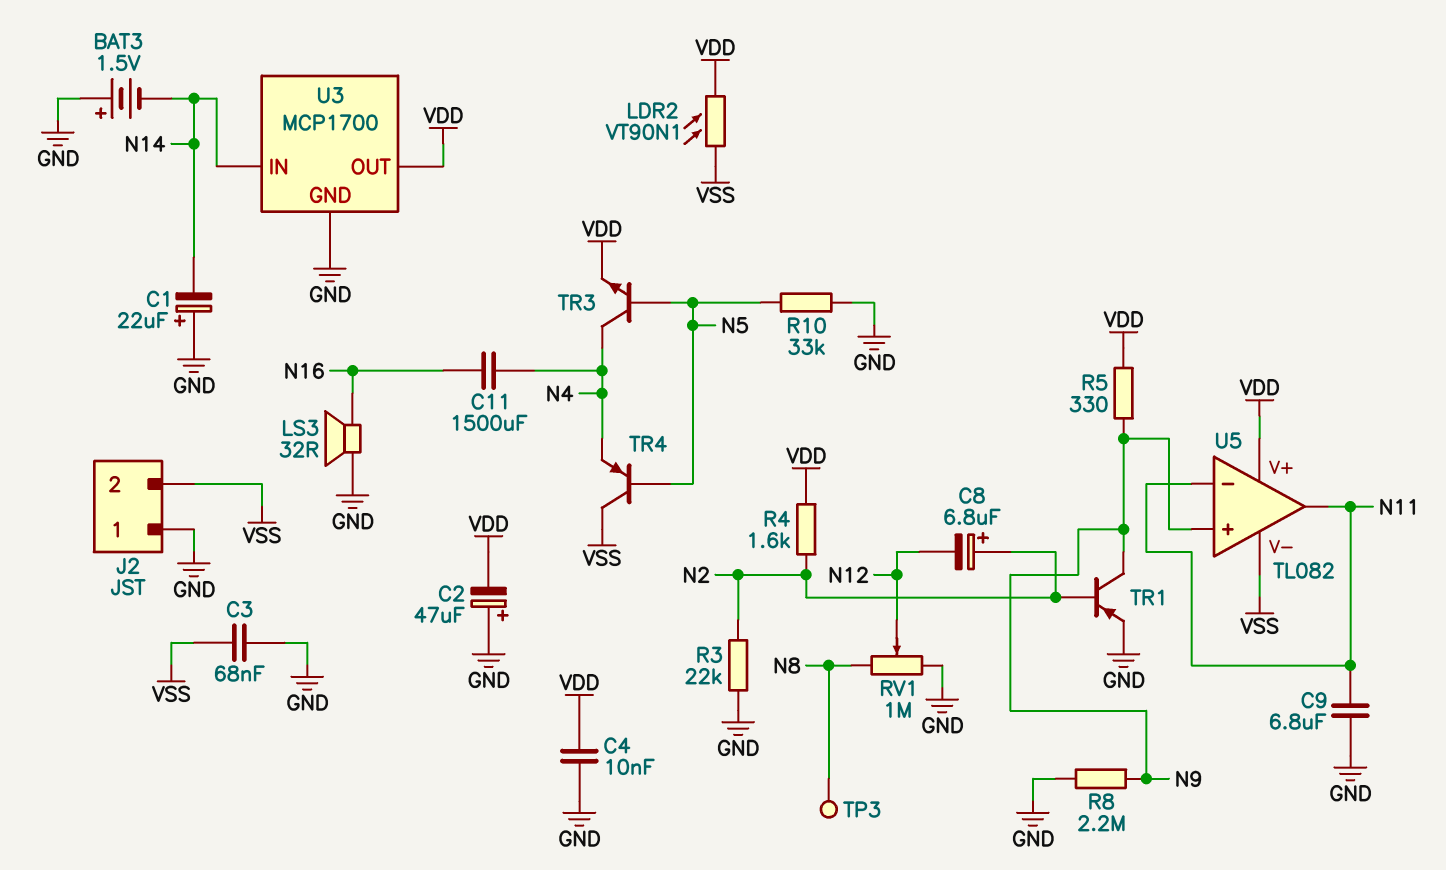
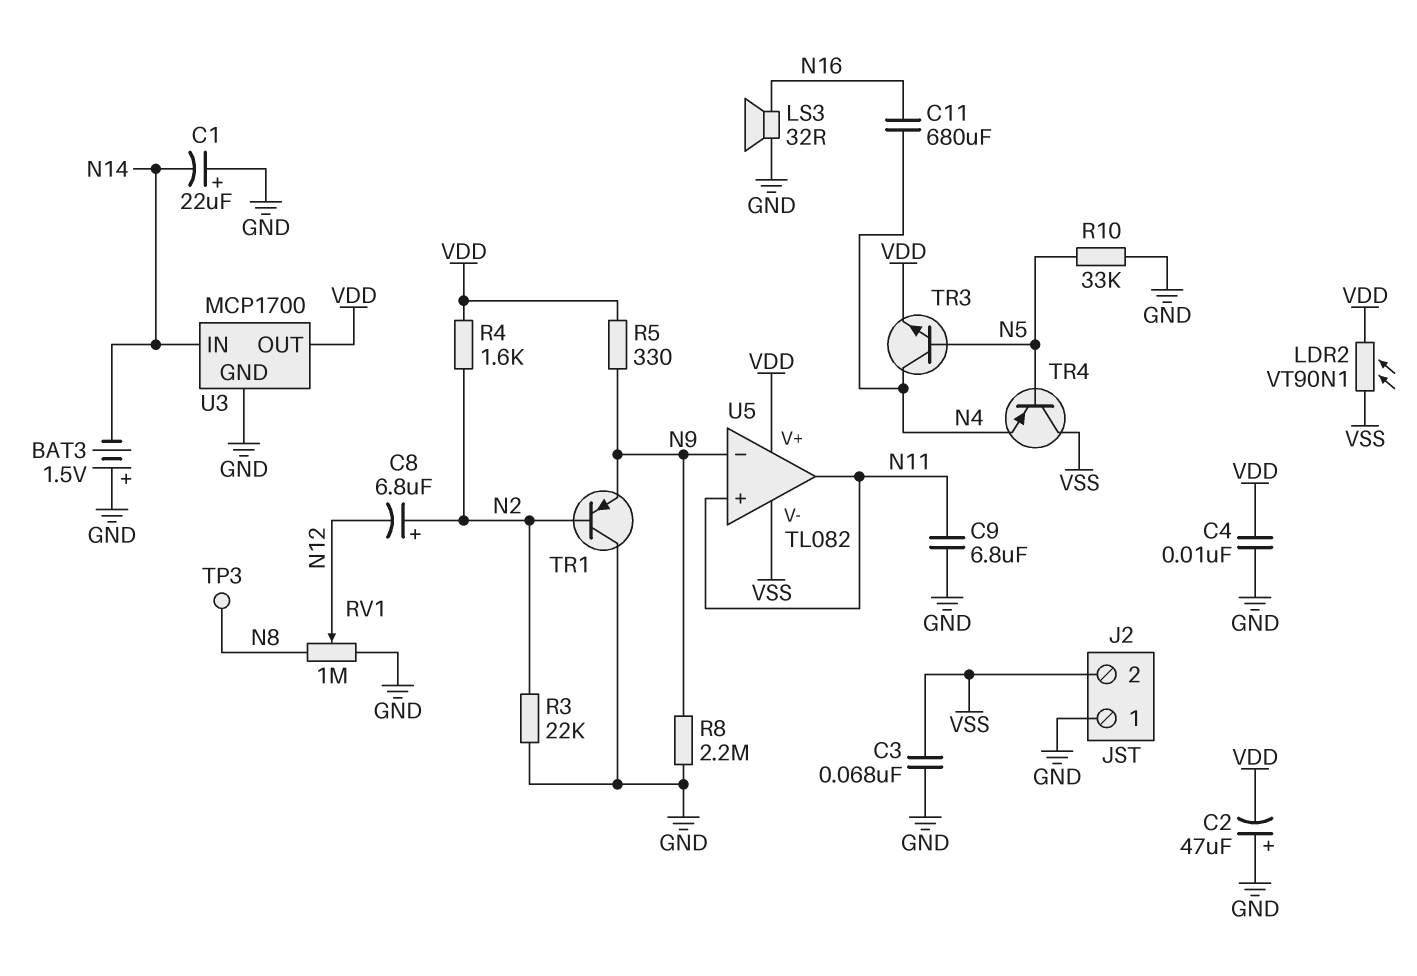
C11: 1500uF (N4, N16) -> 680uF (N4, N16)
TR1: PNP (B N2, C N9, E GND) -> PNP (B N2, C GND, E N9)
U5 pin in+: N9 -> N11
U5 pin in-: N11 -> N9

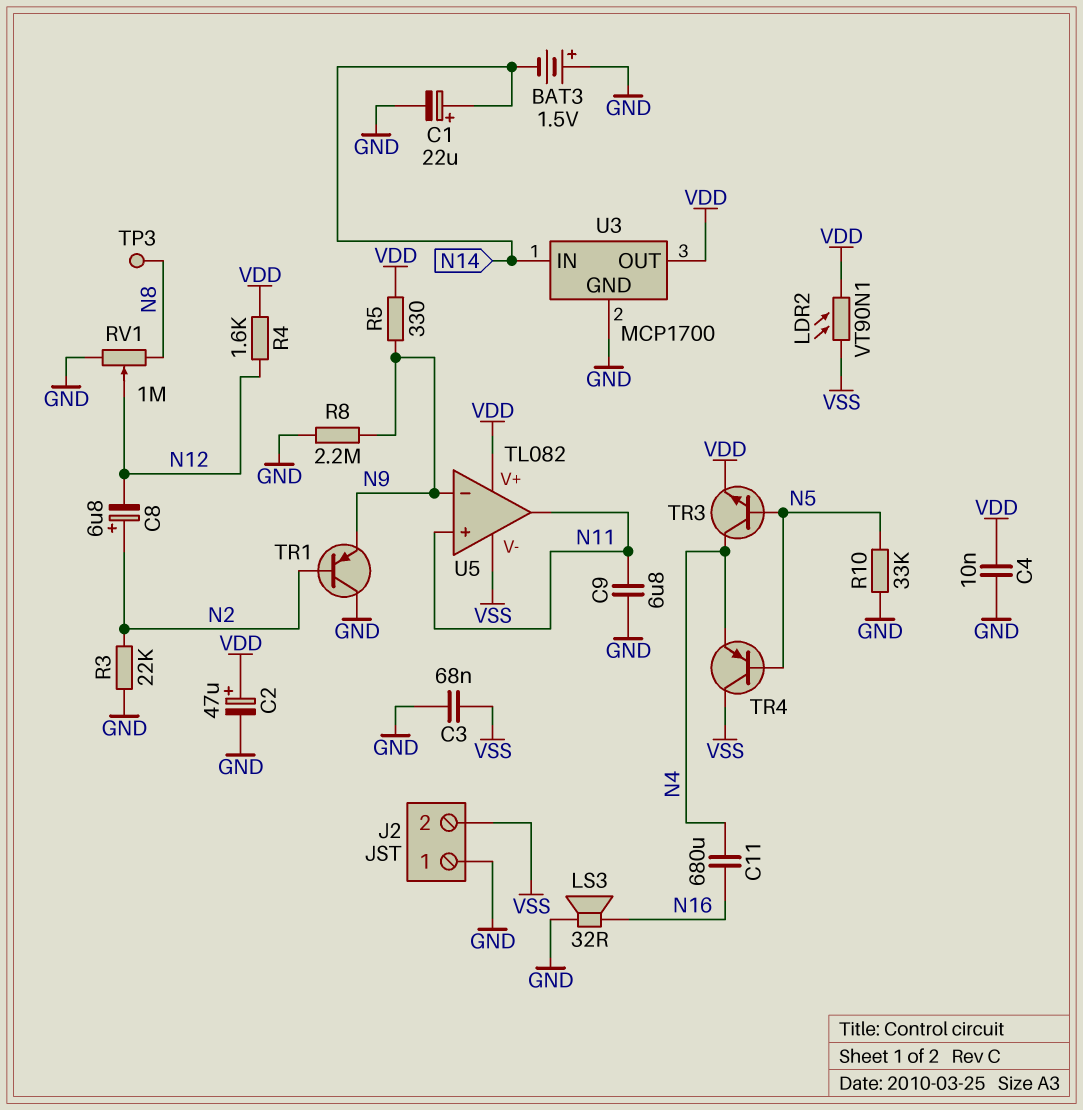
C1: 22uF (plus GND, minus N14) -> 22uF (plus N14, minus GND)
C2: 47uF (plus GND, minus VDD) -> 47uF (plus VDD, minus GND)
R4: 1.6k (N2, VDD) -> 1.6k (N12, VDD)

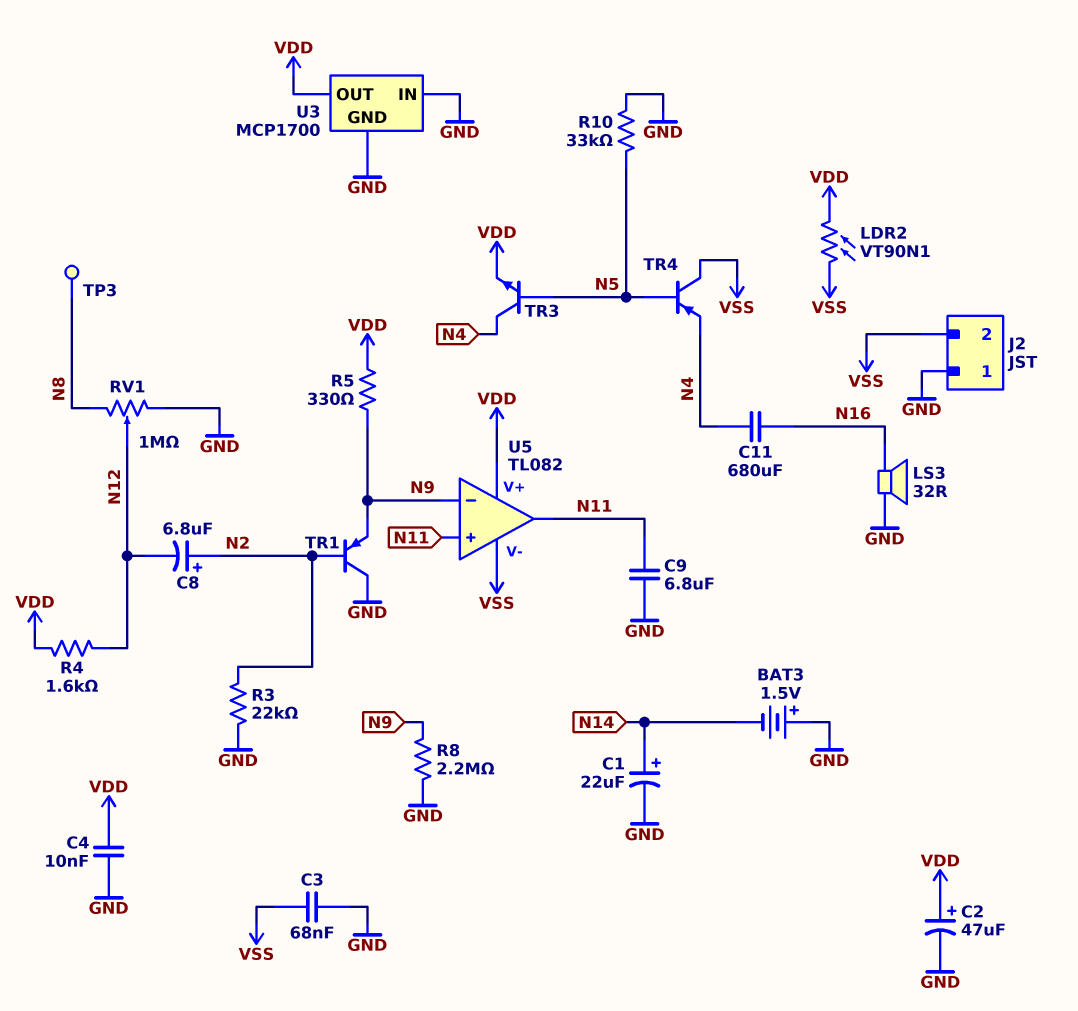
U3 pin IN: N14 -> GND

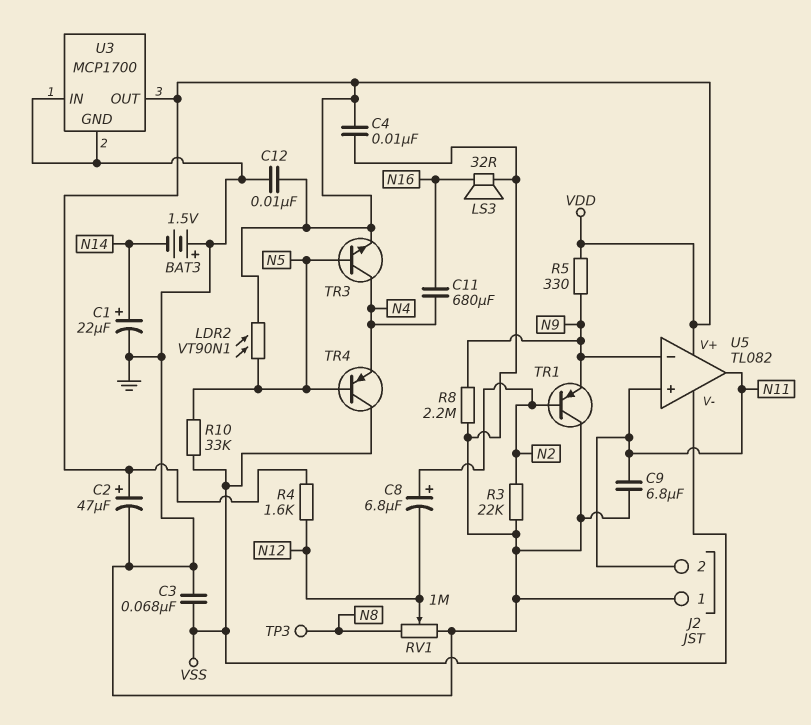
C12: none -> 10nF (GND, VDD)
J2 pin 2: VSS -> N11
LDR2: VT90N1 (VDD, VSS) -> VT90N1 (N5, VDD)
R10: 33k (GND, N5) -> 33k (N5, VSS)

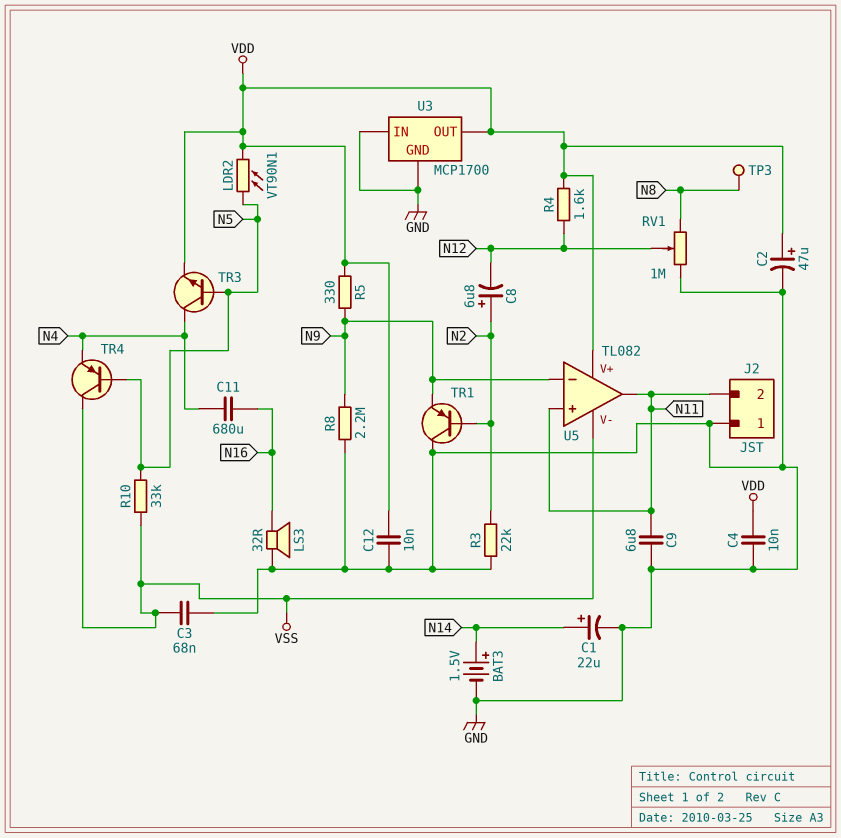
BAT3: 1.5V (plus GND, minus N14) -> 1.5V (plus N14, minus GND)

